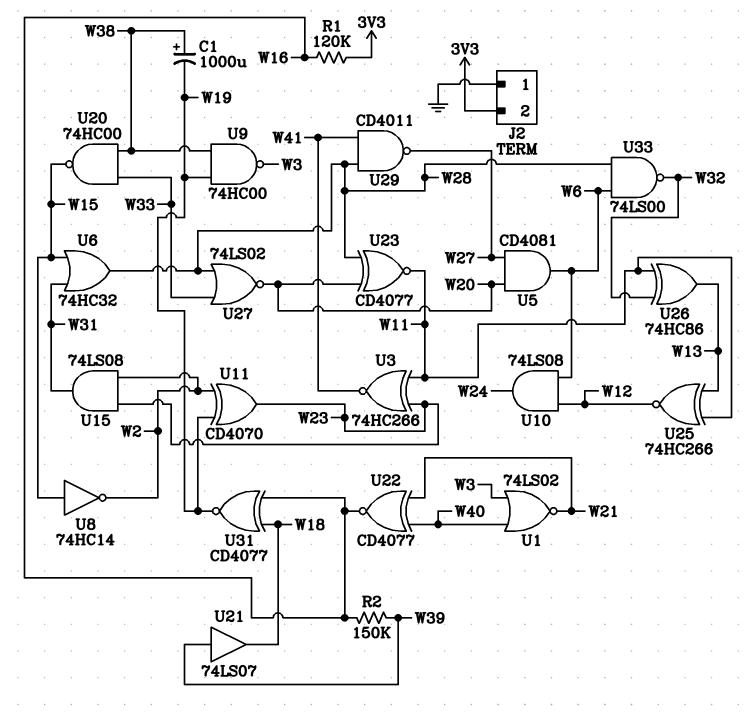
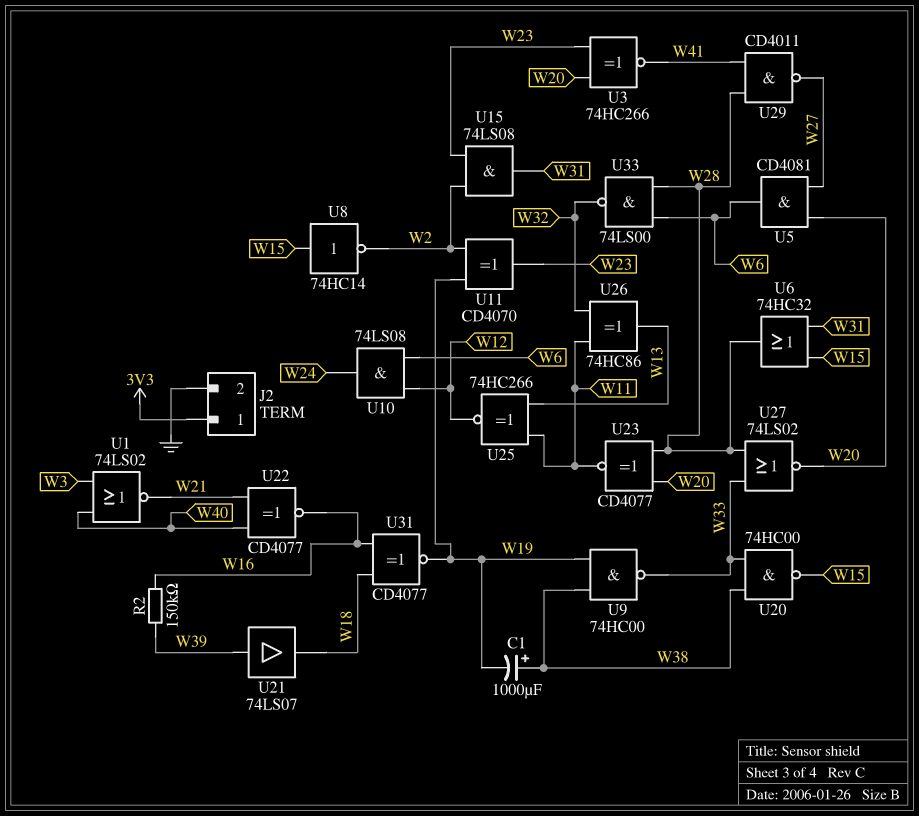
J2 pin 1: GND -> 3V3
J2 pin 2: 3V3 -> GND
R1: 120k (3V3, W16) -> none
U3: XNOR 74HC266 (in W11, in W23, out W41) -> XNOR 74HC266 (in W20, in W23, out W41)
U9: NAND 74HC00 (in W19, in W38, out W3) -> NAND 74HC00 (in W19, in W38, out W33)

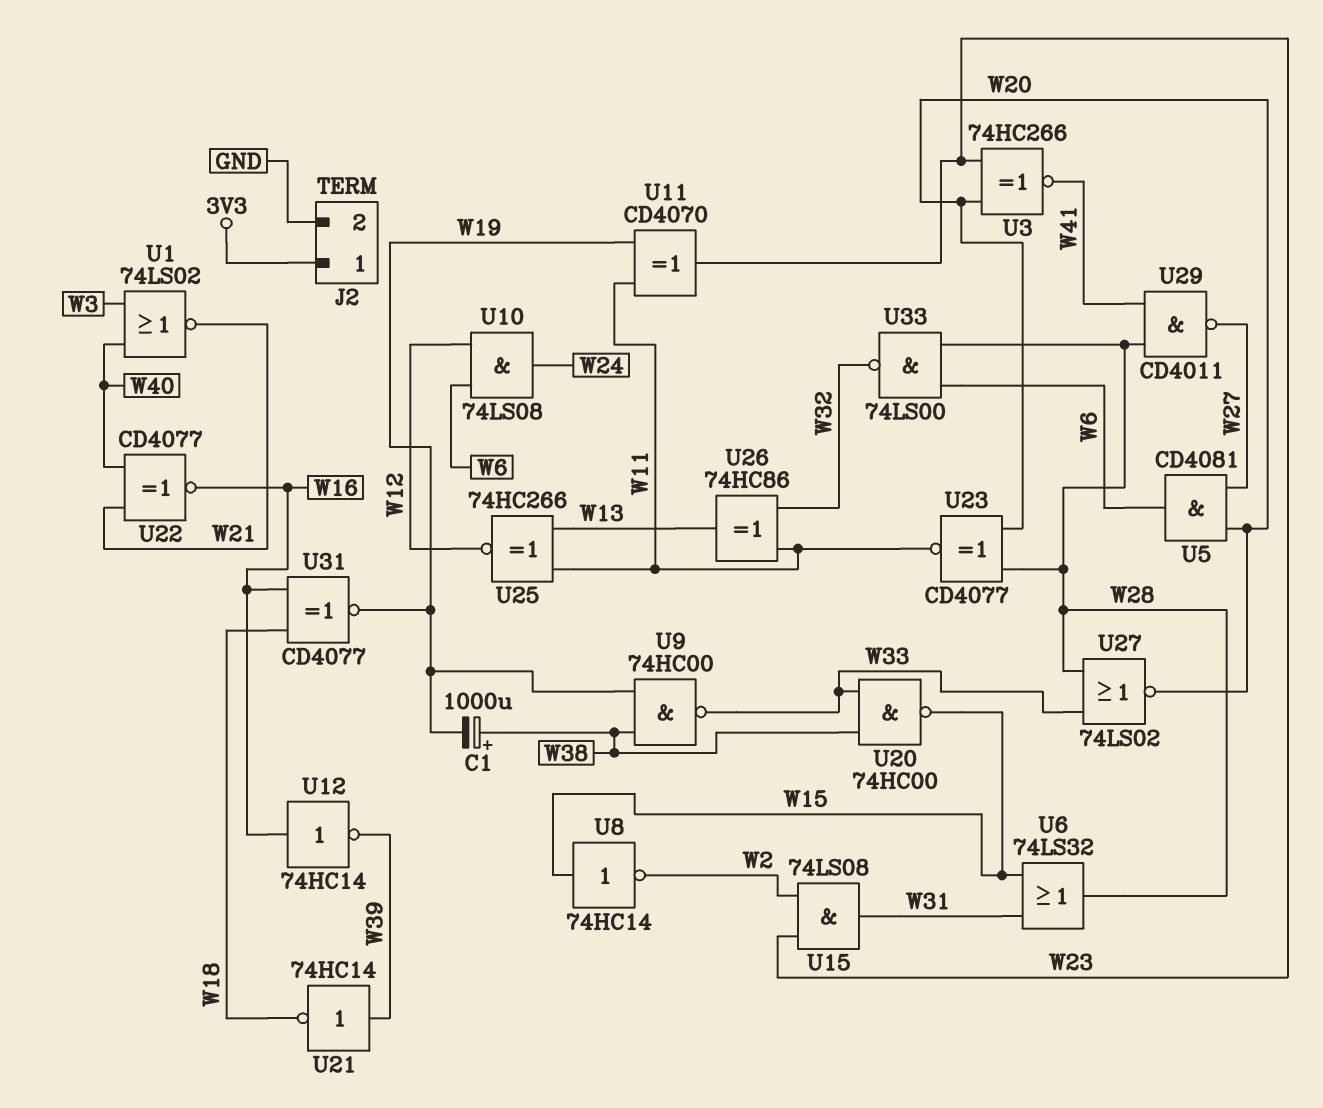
R2: 150k (W16, W39) -> none
U6: OR 74HC32 (in W15, in W31, out W28) -> OR 74LS32 (in W15, in W31, out W28)
U11: XOR CD4070 (in W2, in W19, out W23) -> XOR CD4070 (in W11, in W19, out W23)
U12: none -> NOT 74HC14 (in W16, out W39)
U21: buffer 74LS07 (in W39, out W18) -> NOT 74HC14 (in W39, out W18)

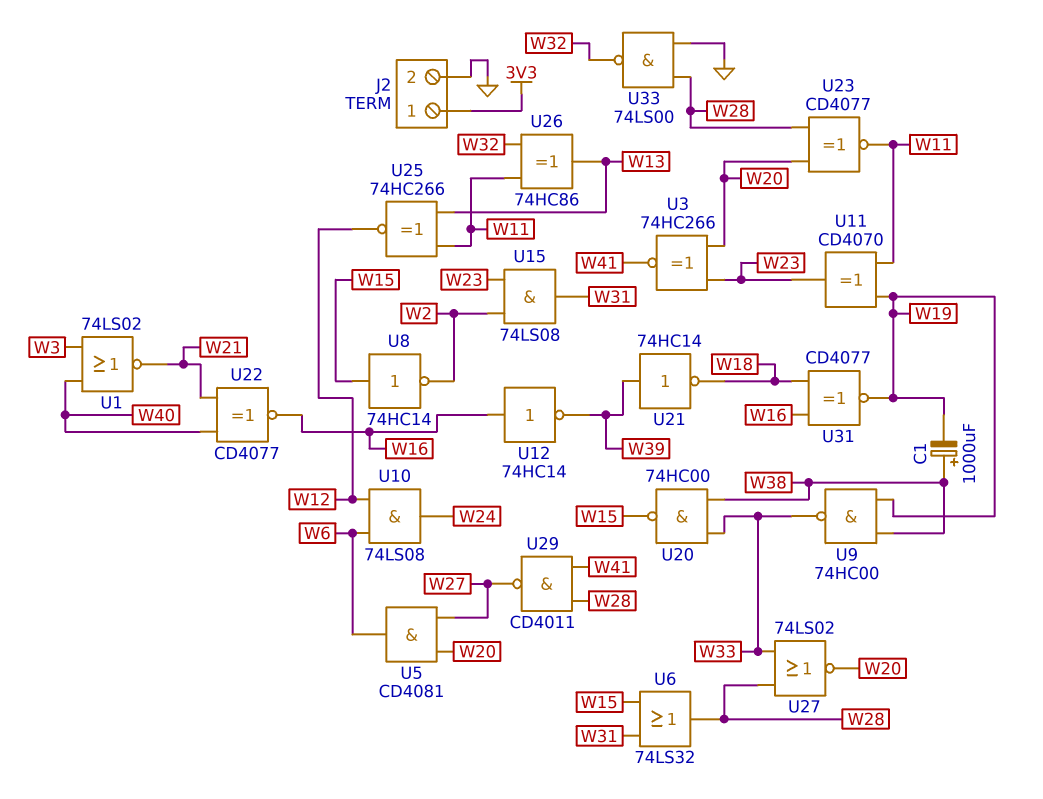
U33: NAND 74LS00 (in W6, in W28, out W32) -> NAND 74LS00 (in GND, in W28, out W32)

